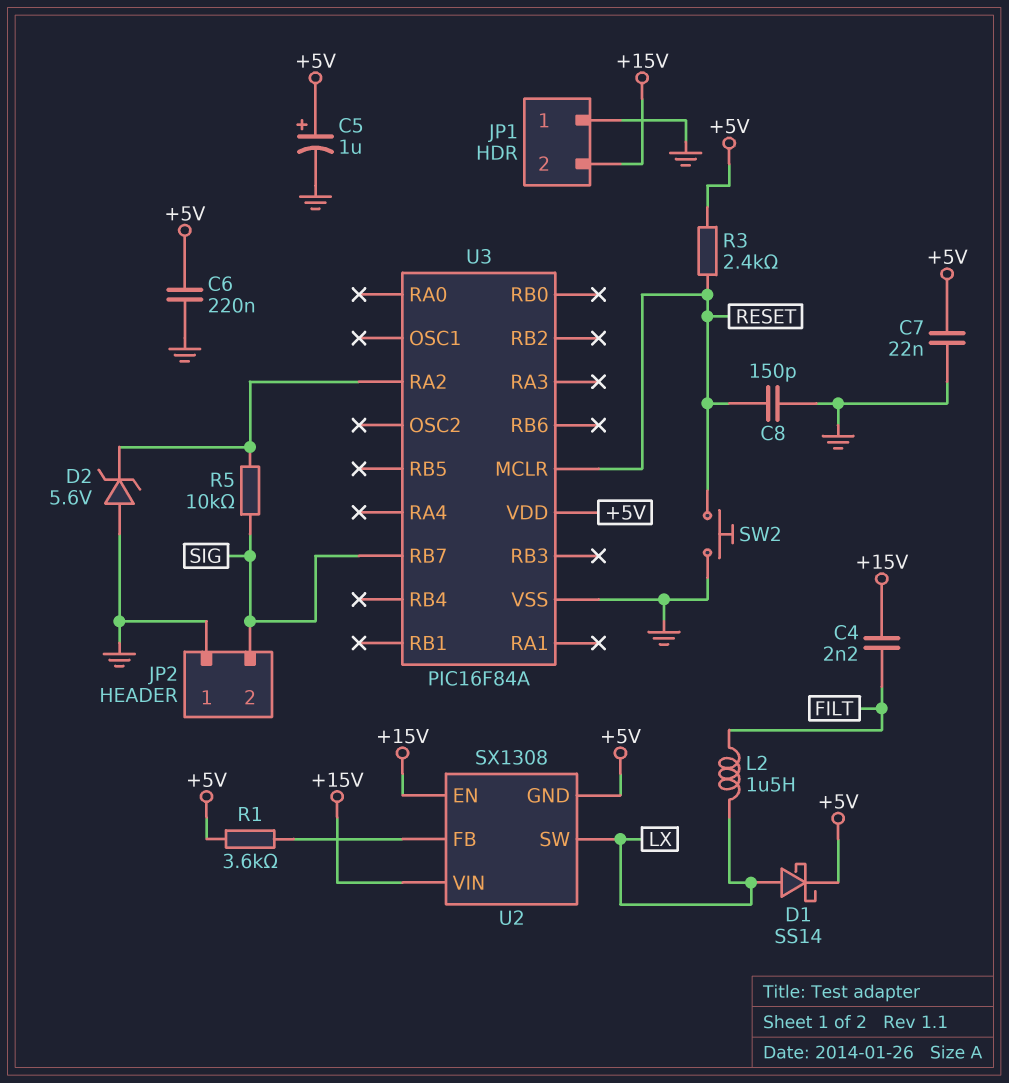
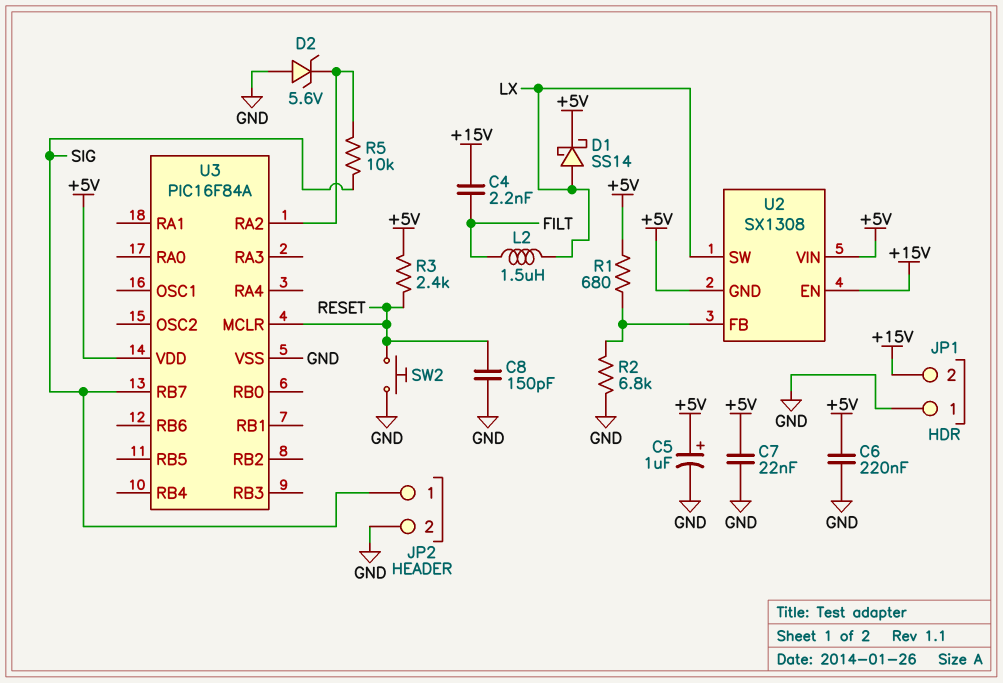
JP2 pin 1: GND -> SIG
JP2 pin 2: SIG -> GND
R1: 3.6k (+5V, U2/FB) -> 680 (+5V, U2/FB)
R2: none -> 6.8k (GND, U2/FB)
U2 pin VIN: +15V -> +5V

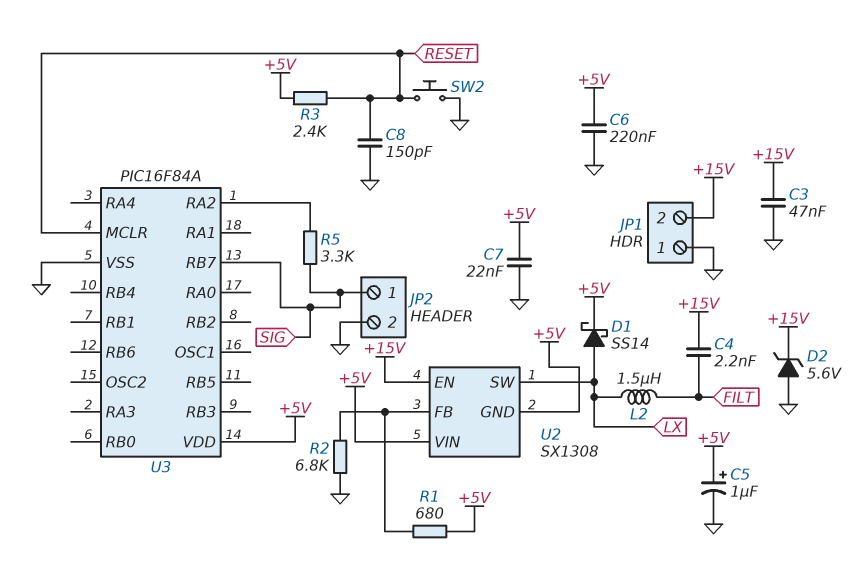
C3: none -> 47nF (+15V, GND)
D2: zener 5.6V (A GND, K U3/RA2) -> zener 5.6V (A GND, K +15V)
R5: 10k (SIG, U3/RA2) -> 3.3k (SIG, U3/RA2)

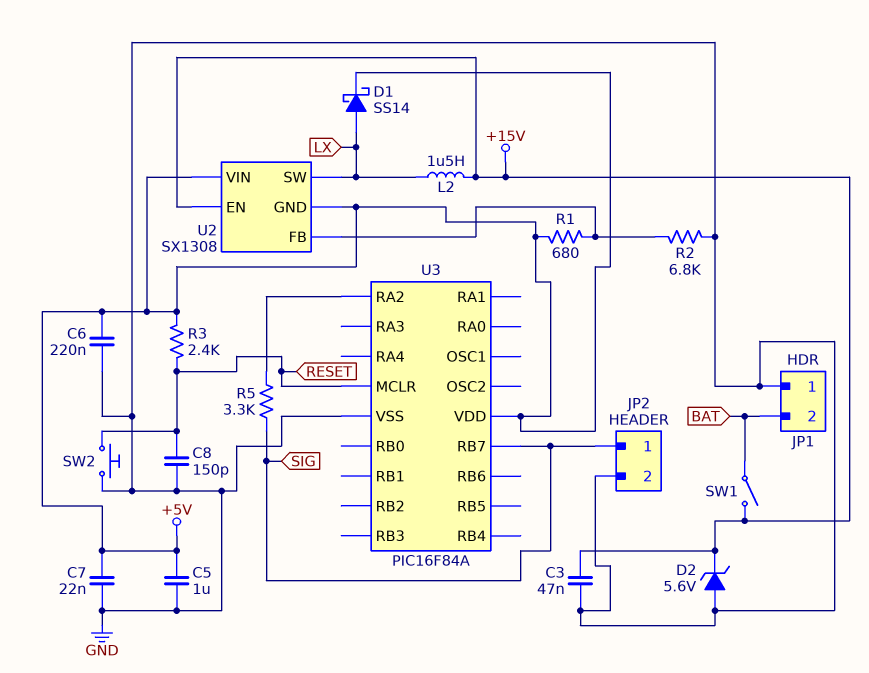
C4: 2.2nF (+15V, FILT) -> none
C5: 1uF (plus +5V, minus GND) -> 1uF (+5V, GND)
JP1 pin 2: +15V -> BAT
L2: 1.5uH (FILT, LX) -> 1.5uH (+15V, LX)
SW1: none -> switch (+15V, BAT)

